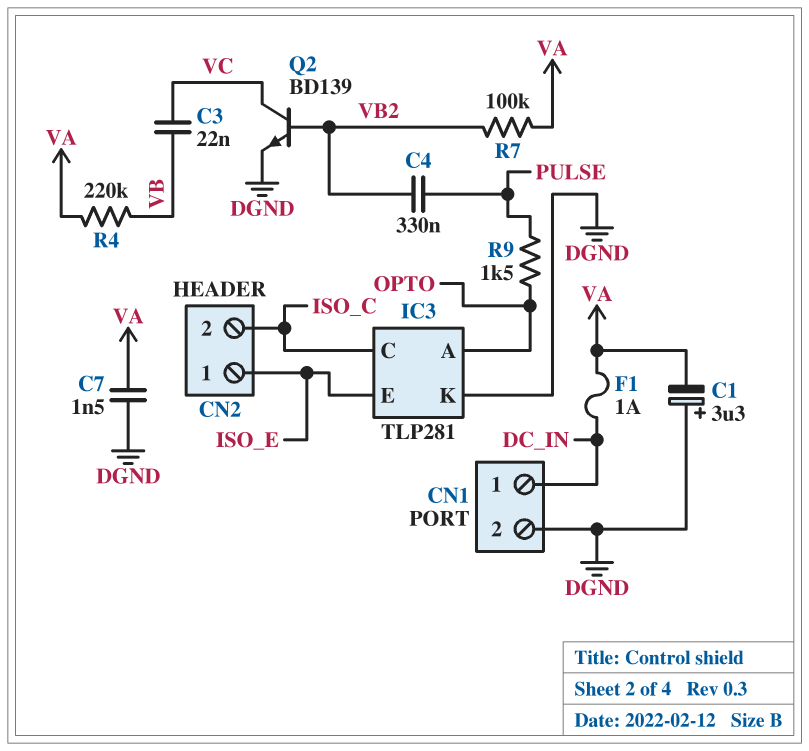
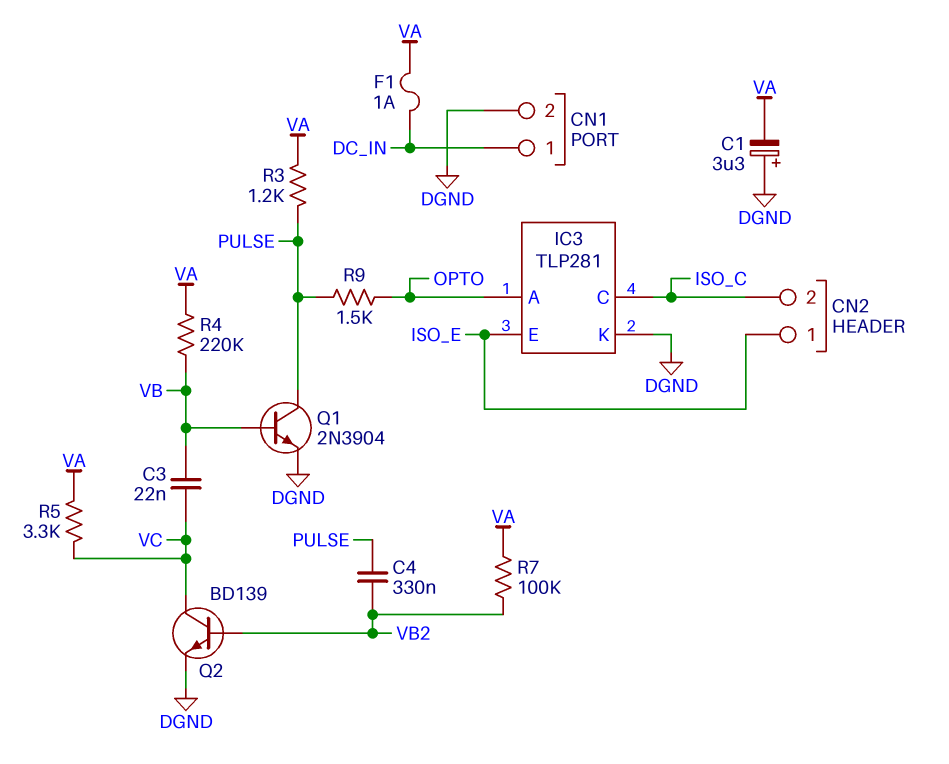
C7: 1.5nF (DGND, VA) -> none
Q1: none -> NPN 2N3904 (B VB, C PULSE, E DGND)
R3: none -> 1.2k (PULSE, VA)
R5: none -> 3.3k (VA, VC)

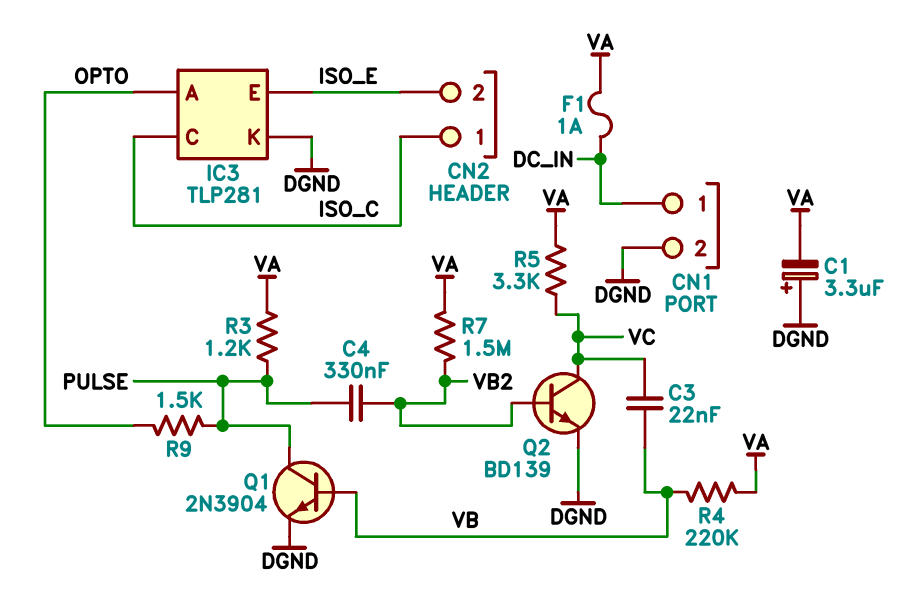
CN2 pin 1: ISO_E -> ISO_C
CN2 pin 2: ISO_C -> ISO_E
R7: 100k (VA, VB2) -> 1.5M (VA, VB2)

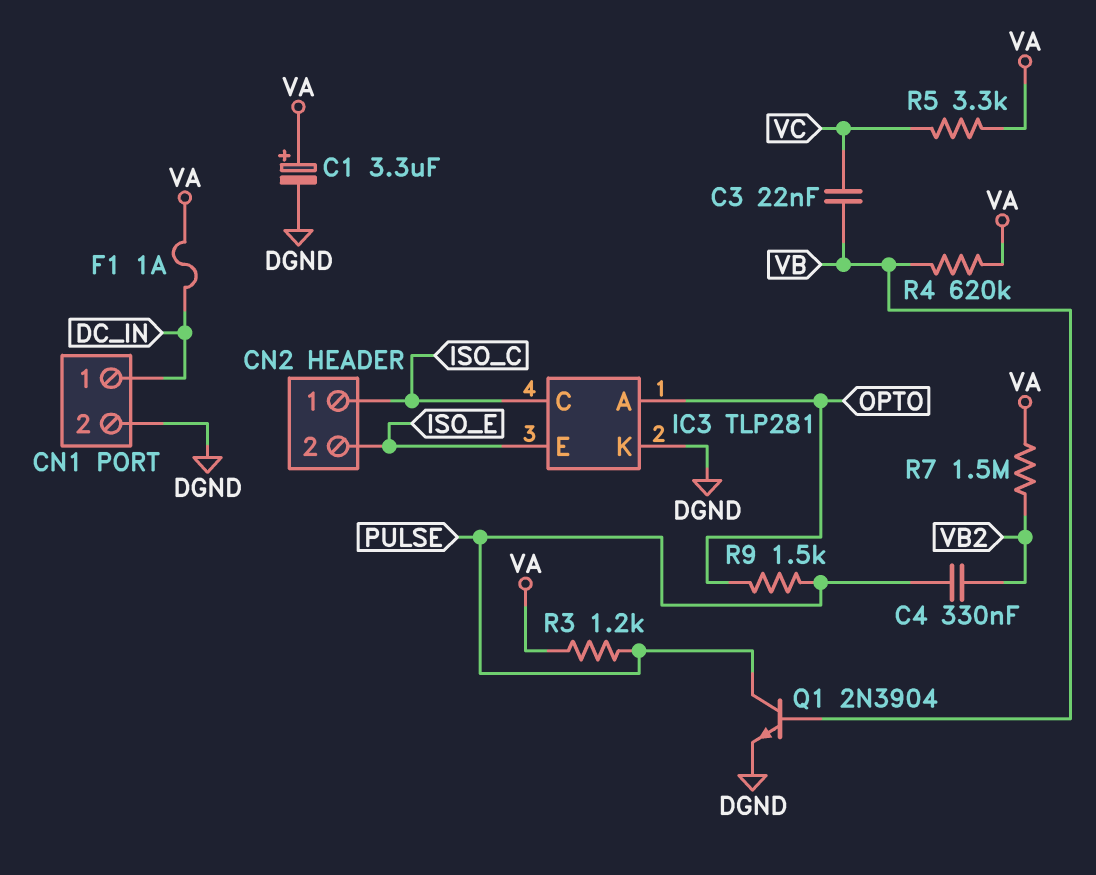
C1: 3.3uF (plus DGND, minus VA) -> 3.3uF (plus VA, minus DGND)
Q2: NPN BD139 (B VB2, C VC, E DGND) -> none
R4: 220k (VA, VB) -> 620k (VA, VB)

